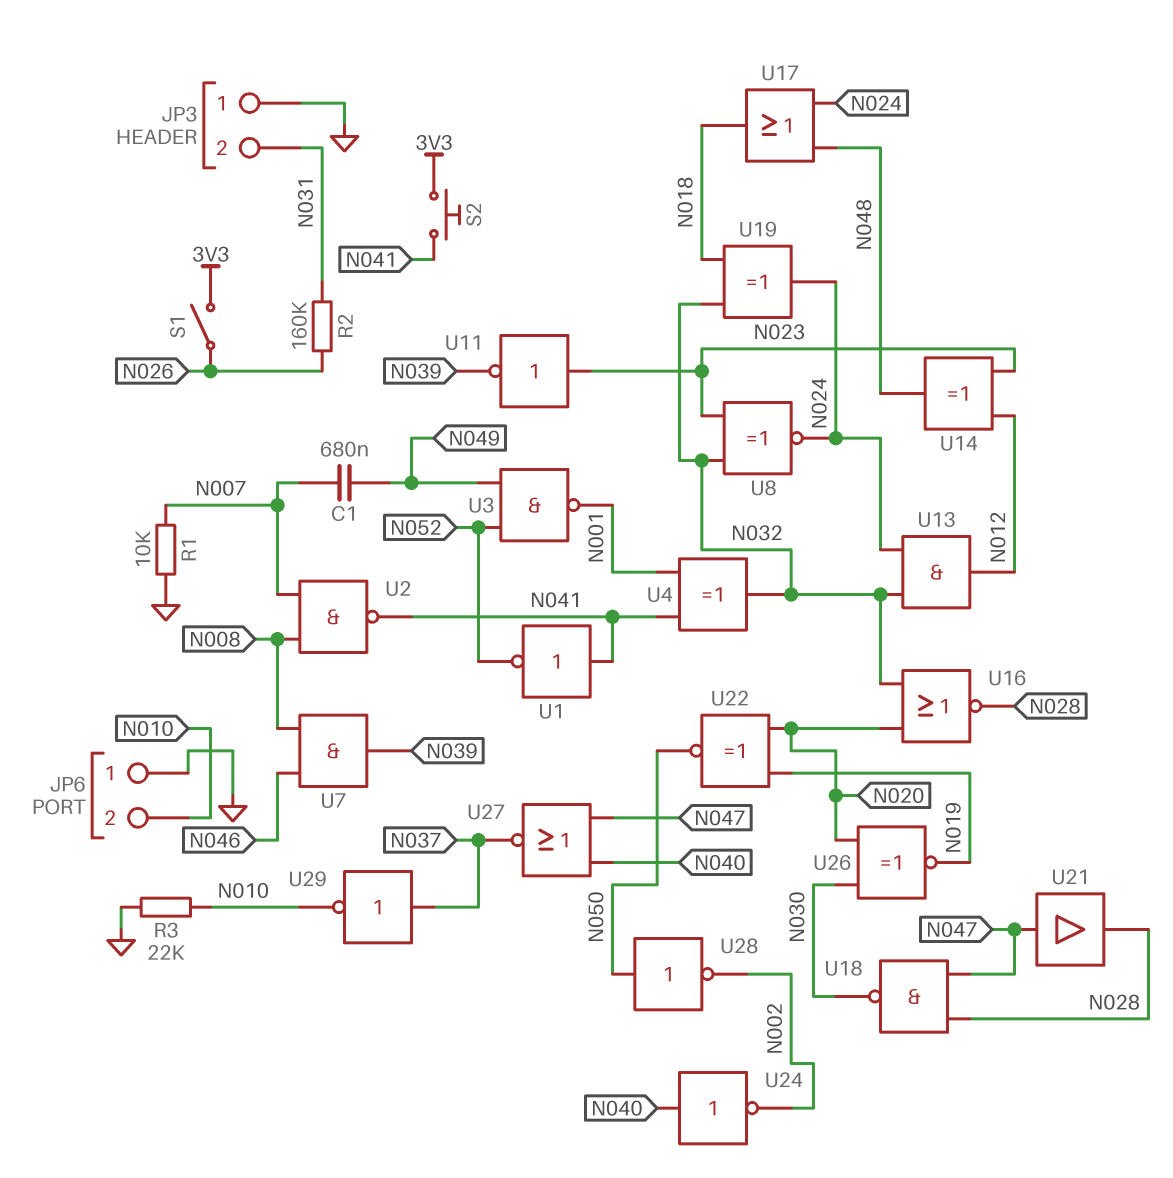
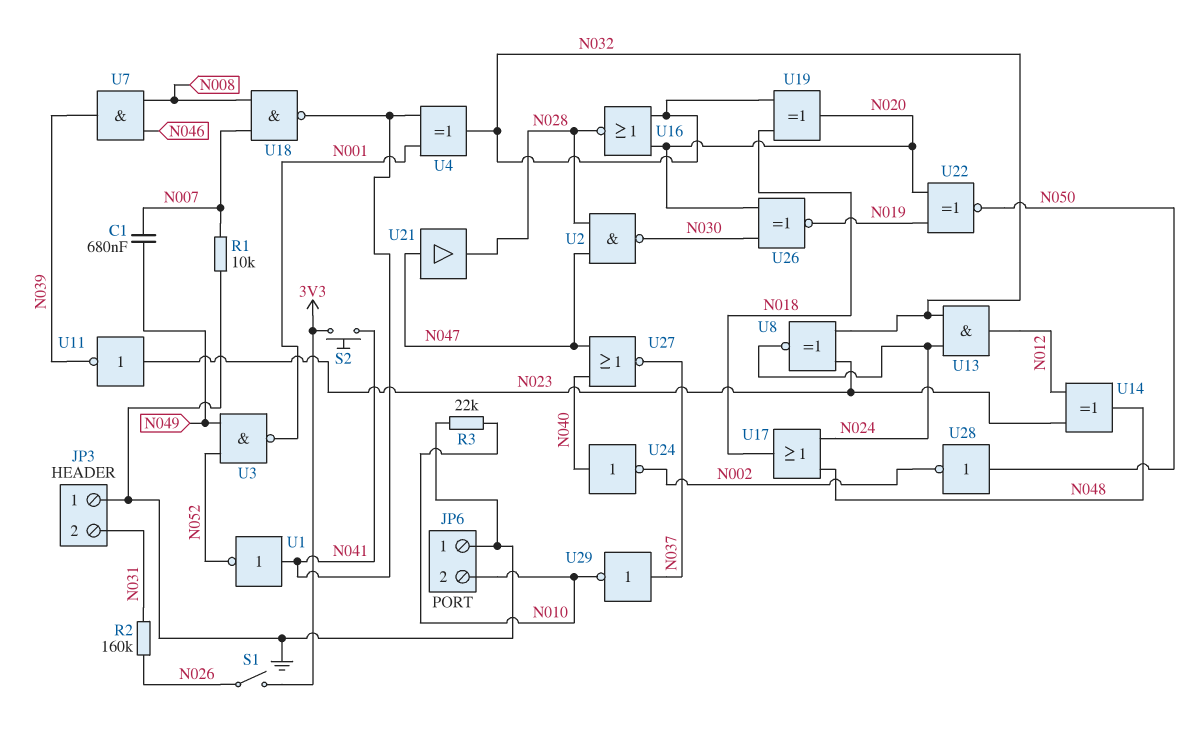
U2: NAND (in N007, in N008, out N041) -> NAND (in N028, in N047, out N030)
U18: NAND (in N028, in N047, out N030) -> NAND (in N007, in N008, out N041)
U19: XOR (in N018, in N032, out N024) -> XOR (in N018, in N032, out N020)

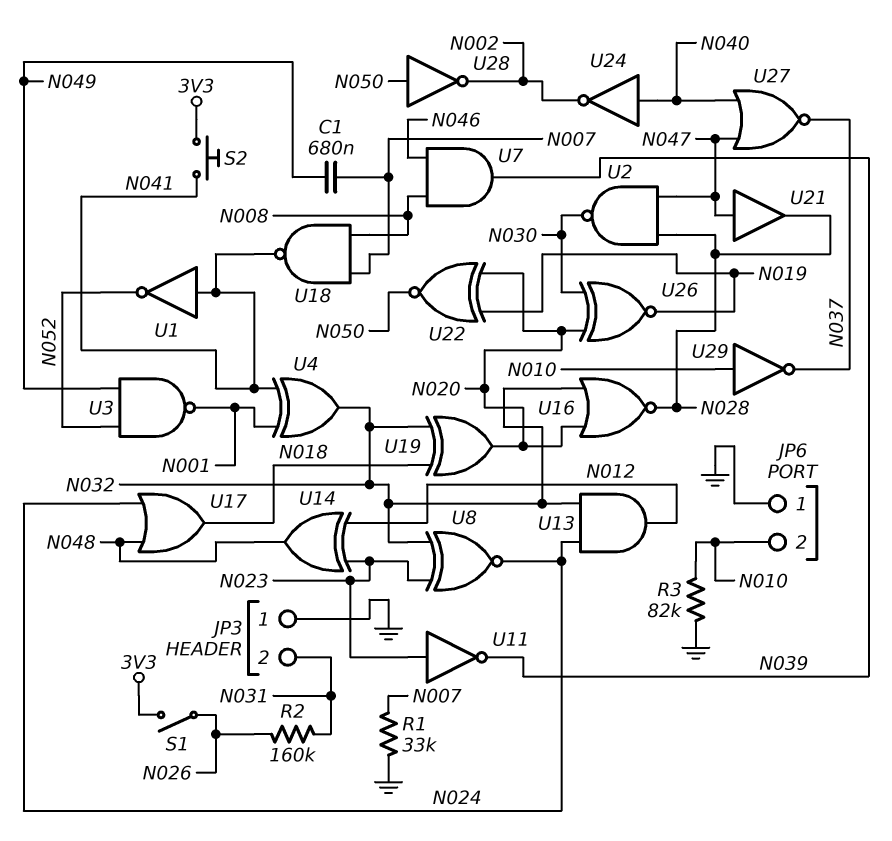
R1: 10k (GND, N007) -> 33k (GND, N007)
R3: 22k (GND, N010) -> 82k (GND, N010)
U29: NOT (in N037, out N010) -> NOT (in N010, out N037)

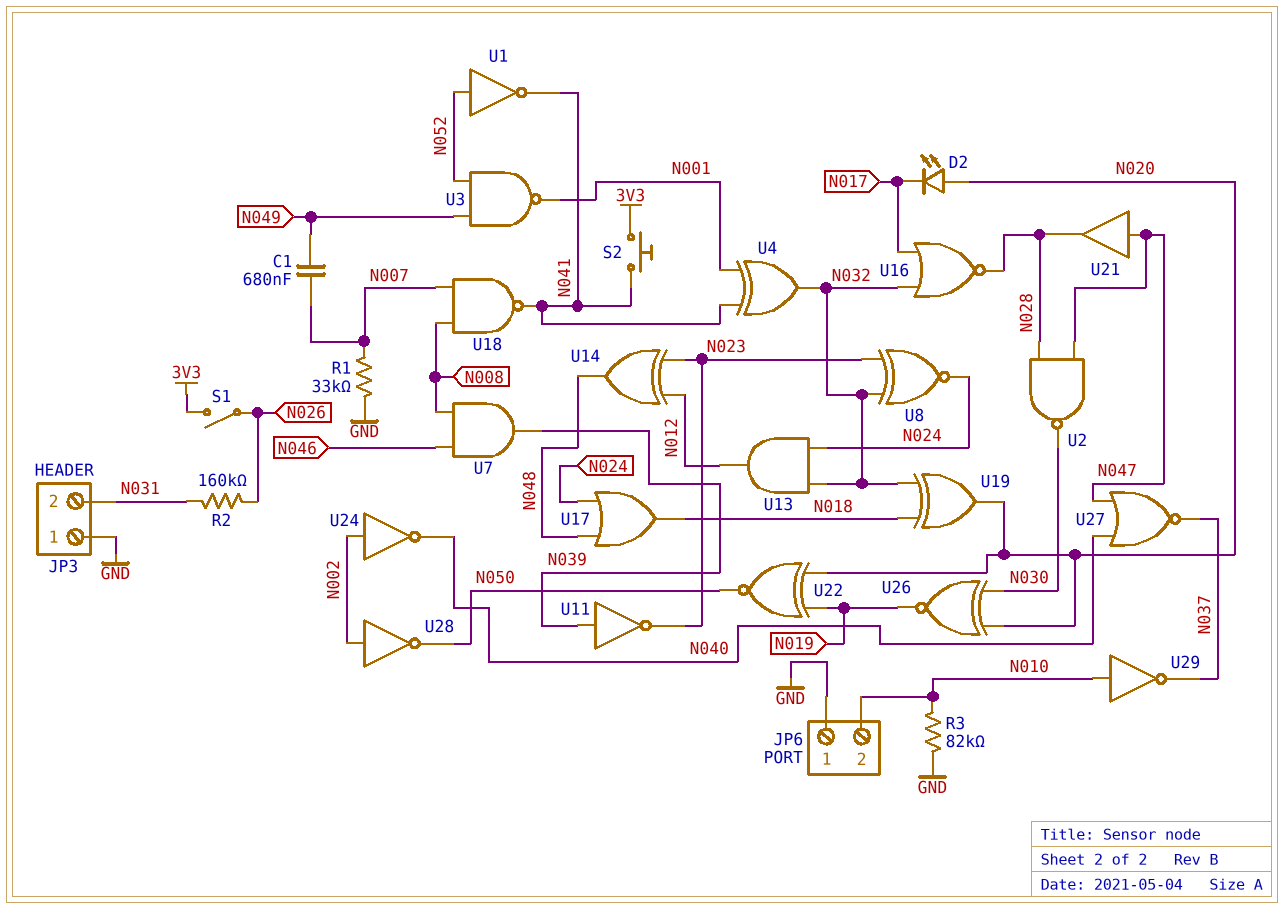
D2: none -> LED (A N020, K N017)
U1: NOT (in N041, out N052) -> NOT (in N052, out N041)
U11: NOT (in N023, out N039) -> NOT (in N039, out N023)
U16: NOR (in N020, in N032, out N028) -> NOR (in N017, in N032, out N028)
U24: NOT (in N040, out N002) -> NOT (in N002, out N040)
U28: NOT (in N050, out N002) -> NOT (in N002, out N050)

